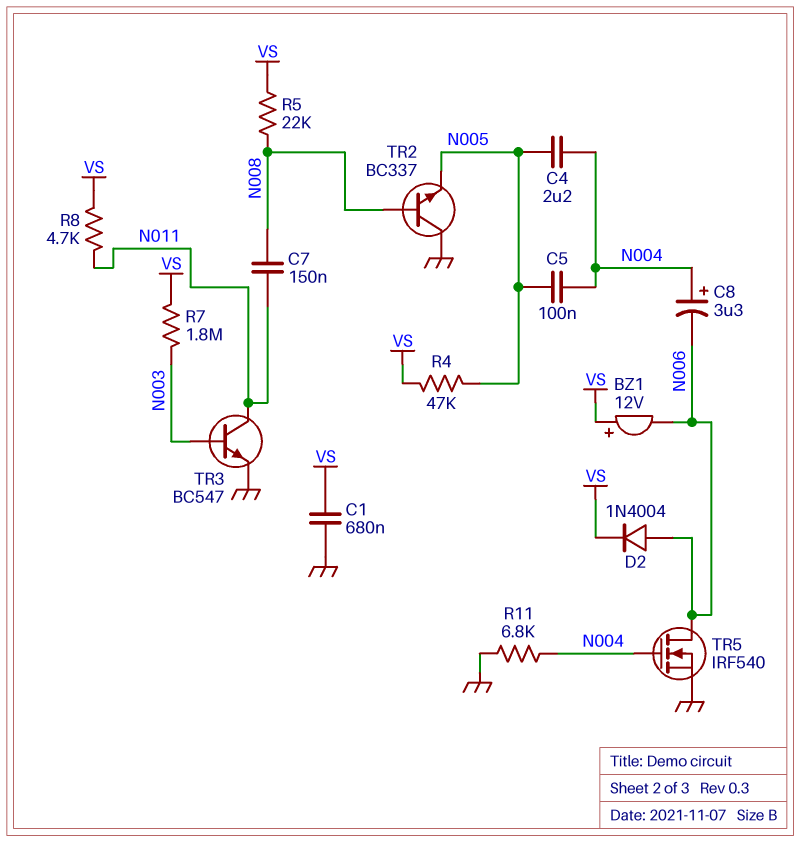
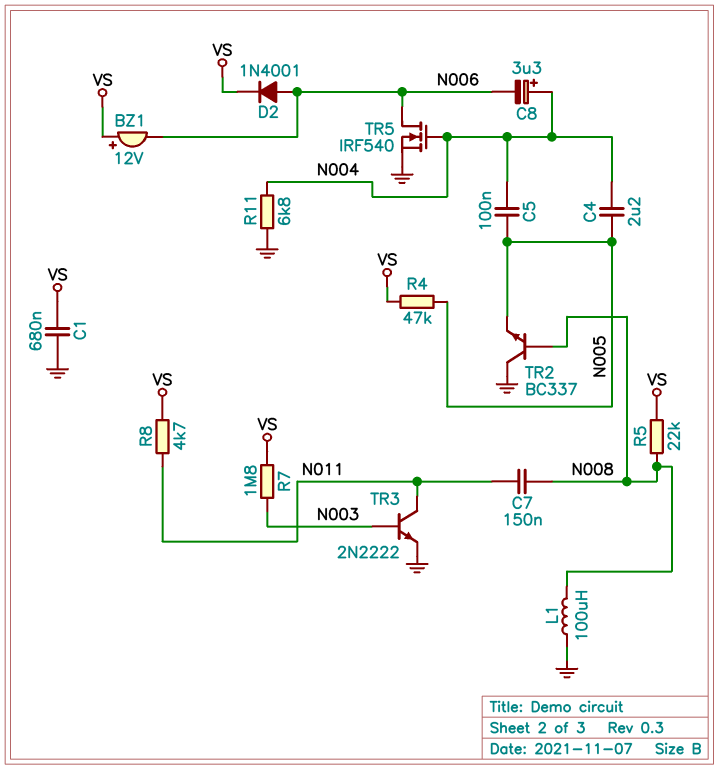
D2: diode 1N4004 (A N006, K VS) -> diode 1N4001 (A N006, K VS)
L1: none -> 100uH (GND, N008)
TR3: NPN BC547 (B N003, C N011, E GND) -> NPN 2N2222 (B N003, C N011, E GND)

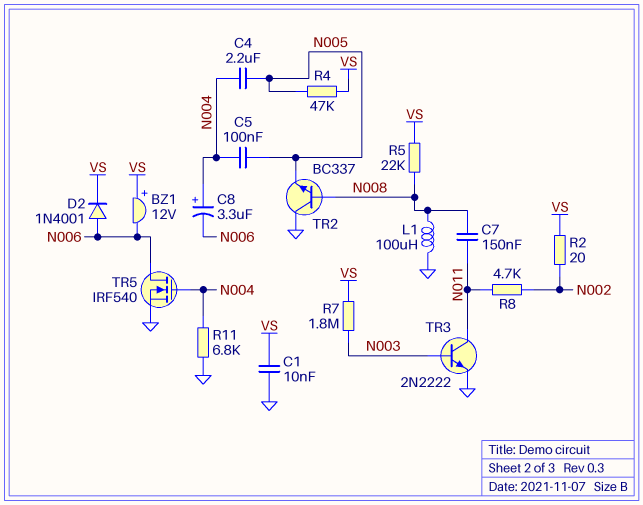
C1: 680nF (GND, VS) -> 10nF (GND, VS)
R2: none -> 20 (N002, VS)
R8: 4.7k (N011, VS) -> 4.7k (N002, N011)

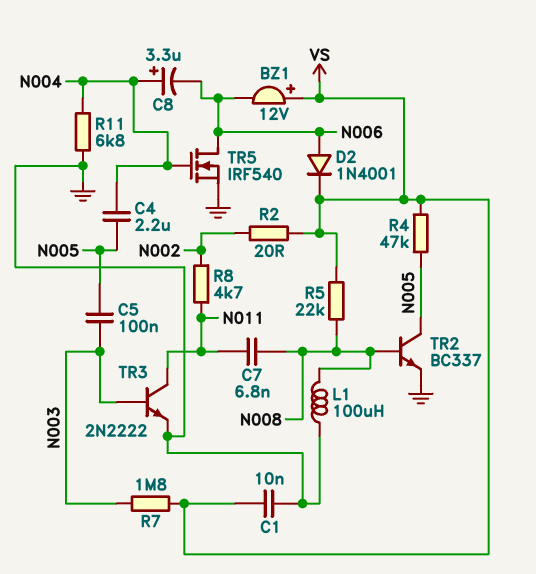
C5: 100nF (N004, N005) -> 100nF (N003, N005)
C7: 150nF (N008, N011) -> 6.8nF (N008, N011)
TR2: NPN BC337 (B N008, C GND, E N005) -> NPN BC337 (B N008, C N005, E GND)

